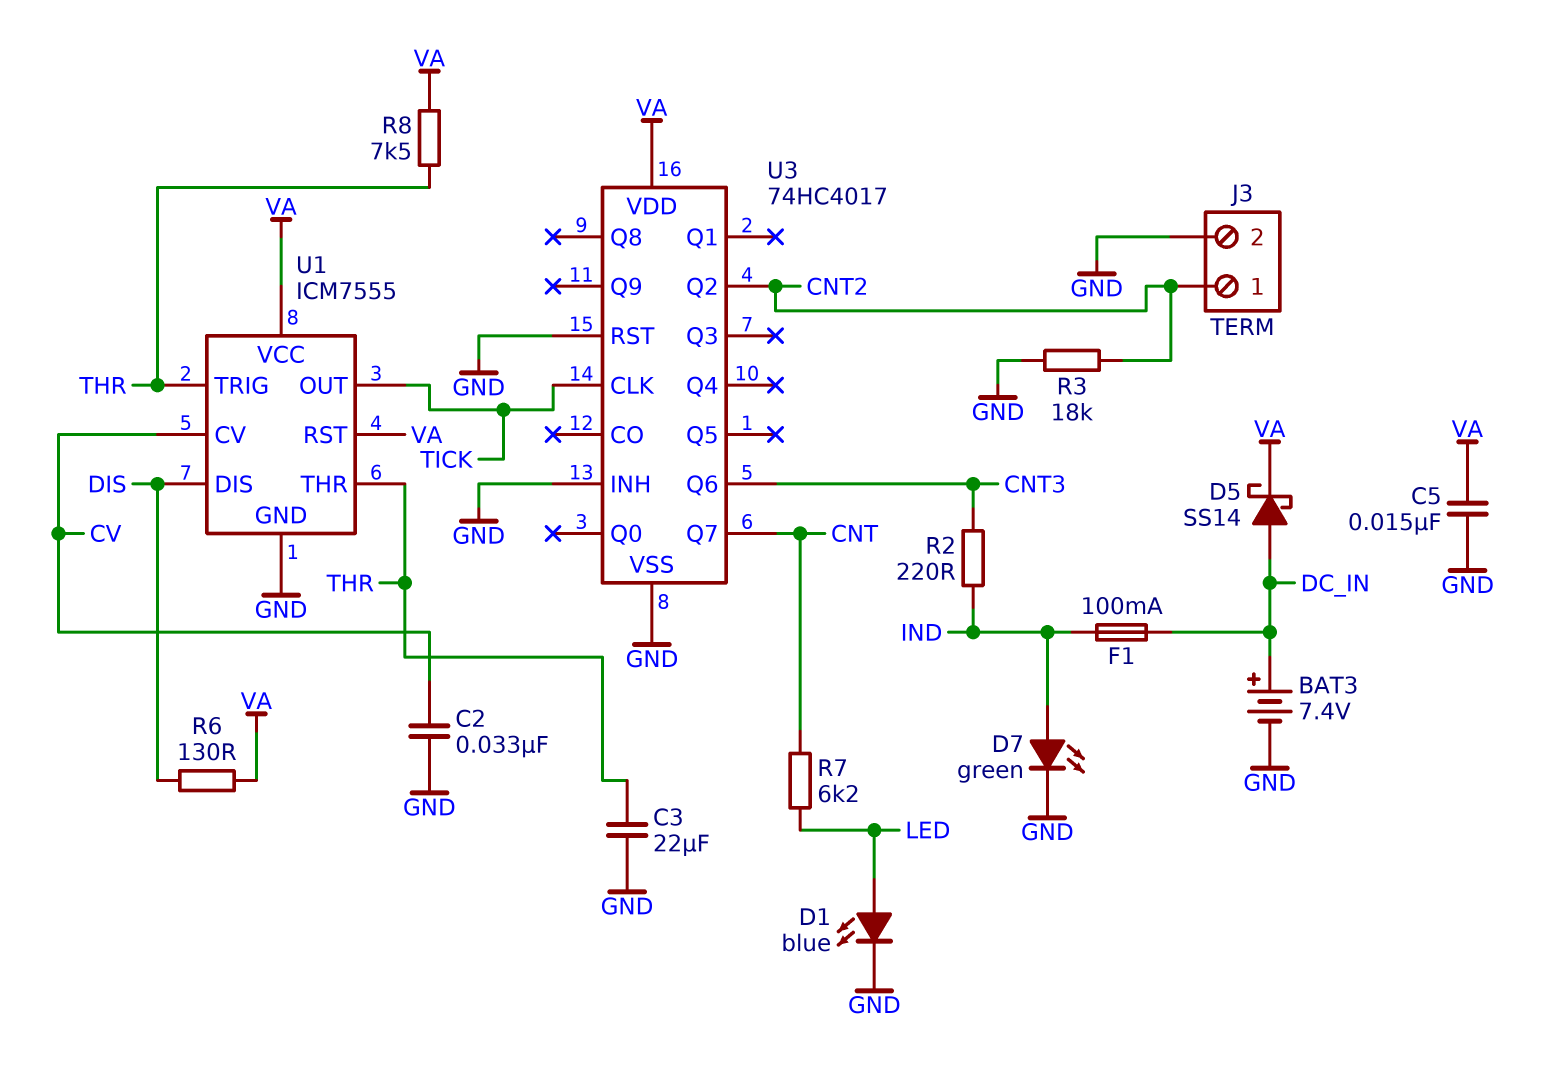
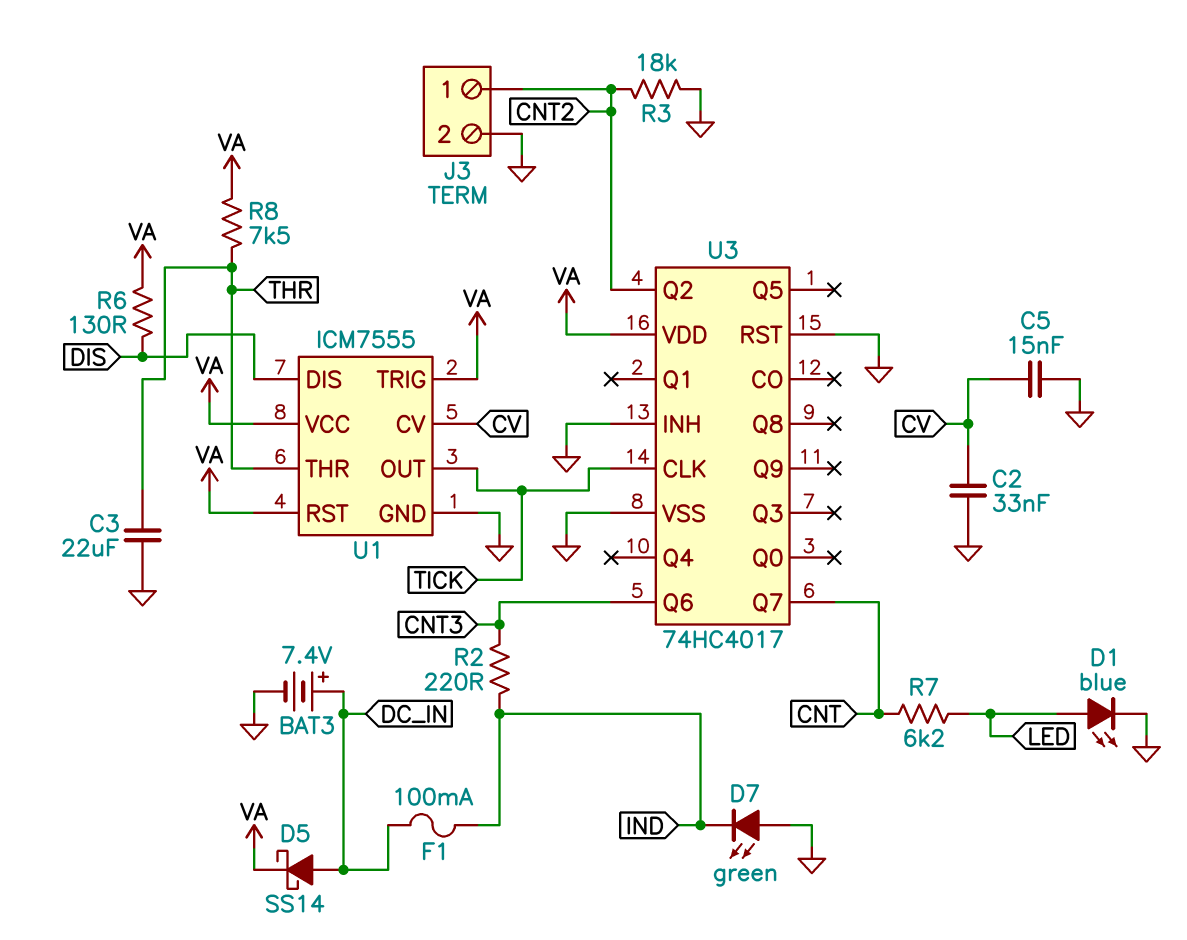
C5: 15nF (GND, VA) -> 15nF (CV, GND)
D7: LED green (A IND, K GND) -> LED green (A GND, K IND)
U1 pin TRIG: THR -> VA

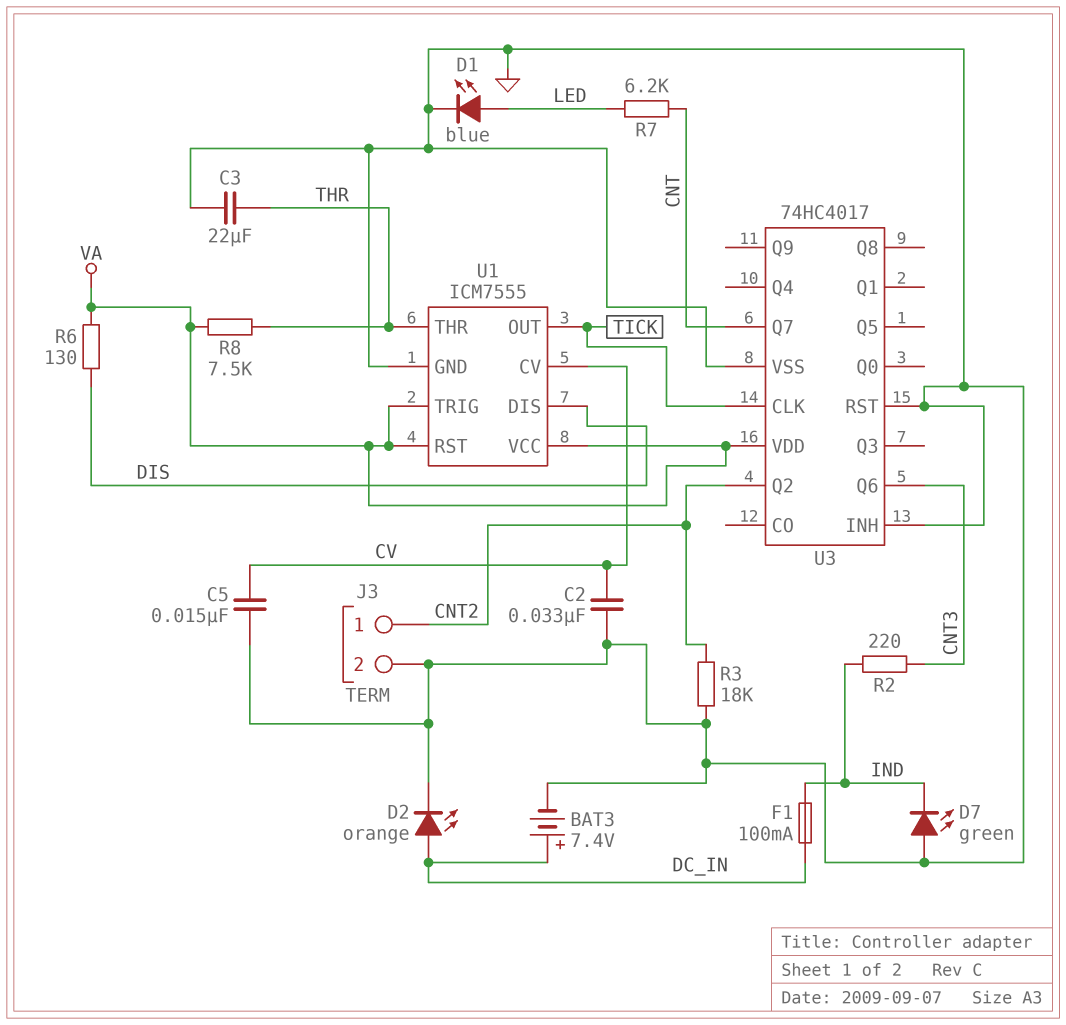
D2: none -> LED orange (A DC_IN, K GND)
D5: schottky SS14 (A DC_IN, K VA) -> none

